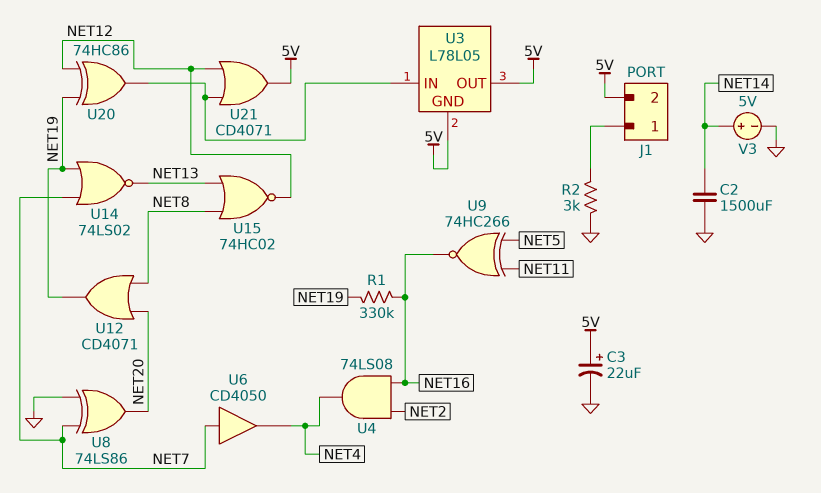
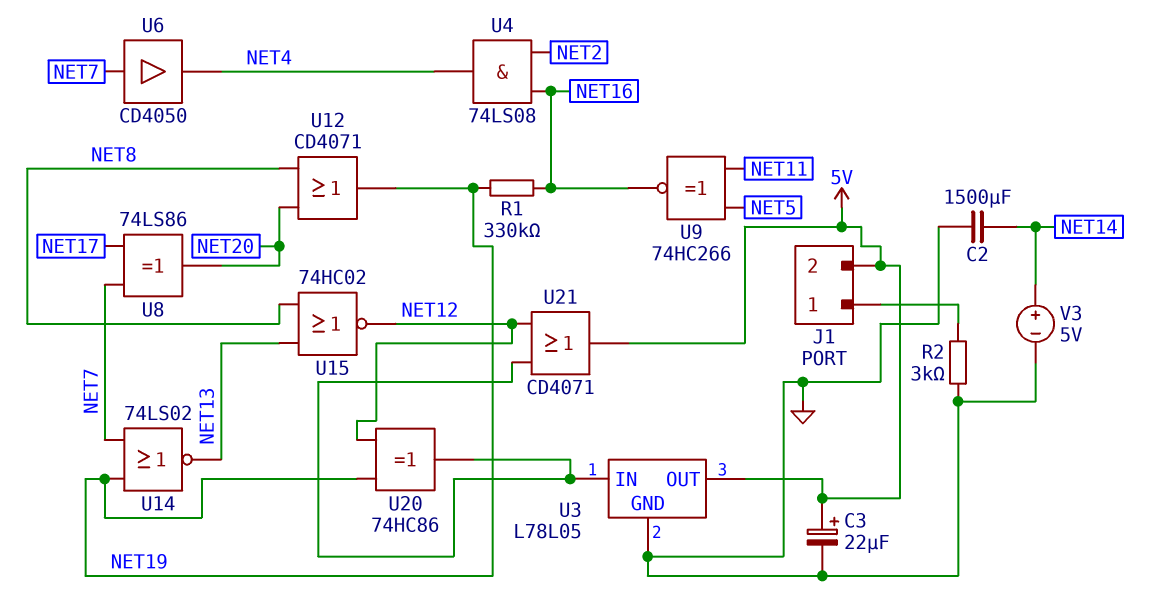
U3 pin GND: 5V -> GND
U8: XOR 74LS86 (in GND, in NET7, out NET20) -> XOR 74LS86 (in NET7, in NET17, out NET20)

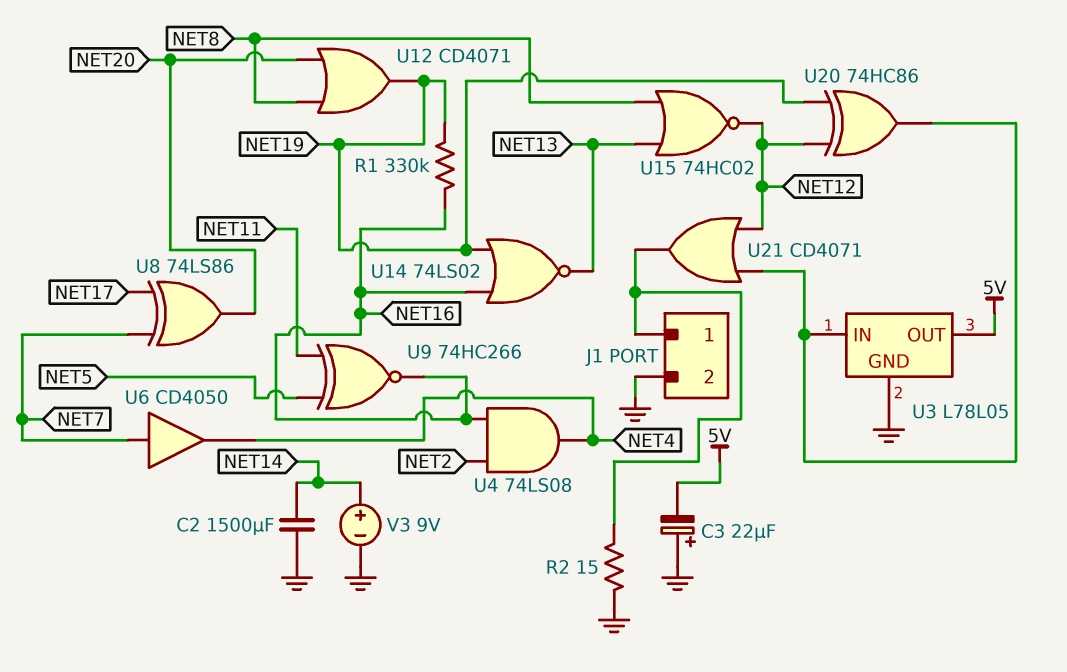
C3: 22uF (plus 5V, minus GND) -> 22uF (plus GND, minus 5V)
J1 pin 2: 5V -> GND
R2: 3k (GND, J1/1) -> 15 (GND, J1/1)
U14: NOR 74LS02 (in NET7, in NET19, out NET13) -> NOR 74LS02 (in NET16, in NET19, out NET13)
U21: OR CD4071 (in NET12, in U3/IN, out 5V) -> OR CD4071 (in NET12, in U3/IN, out J1/1)
V3: 5V (plus NET14, minus GND) -> 9V (plus NET14, minus GND)

